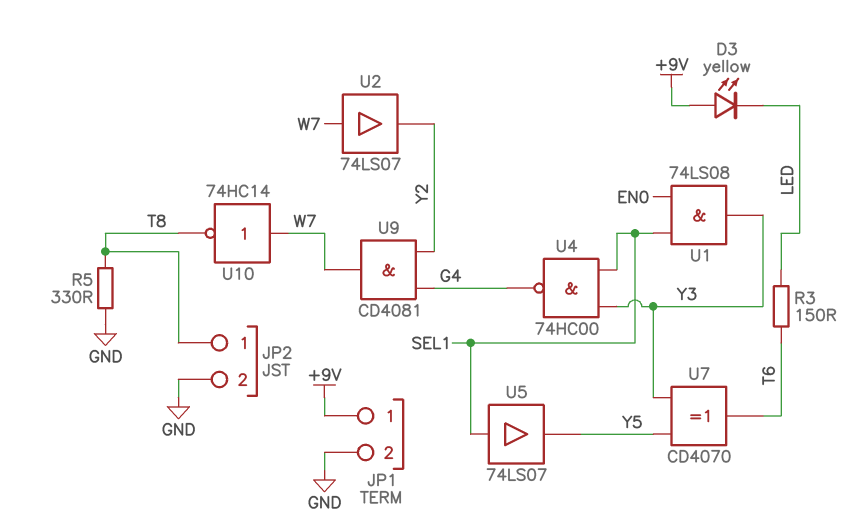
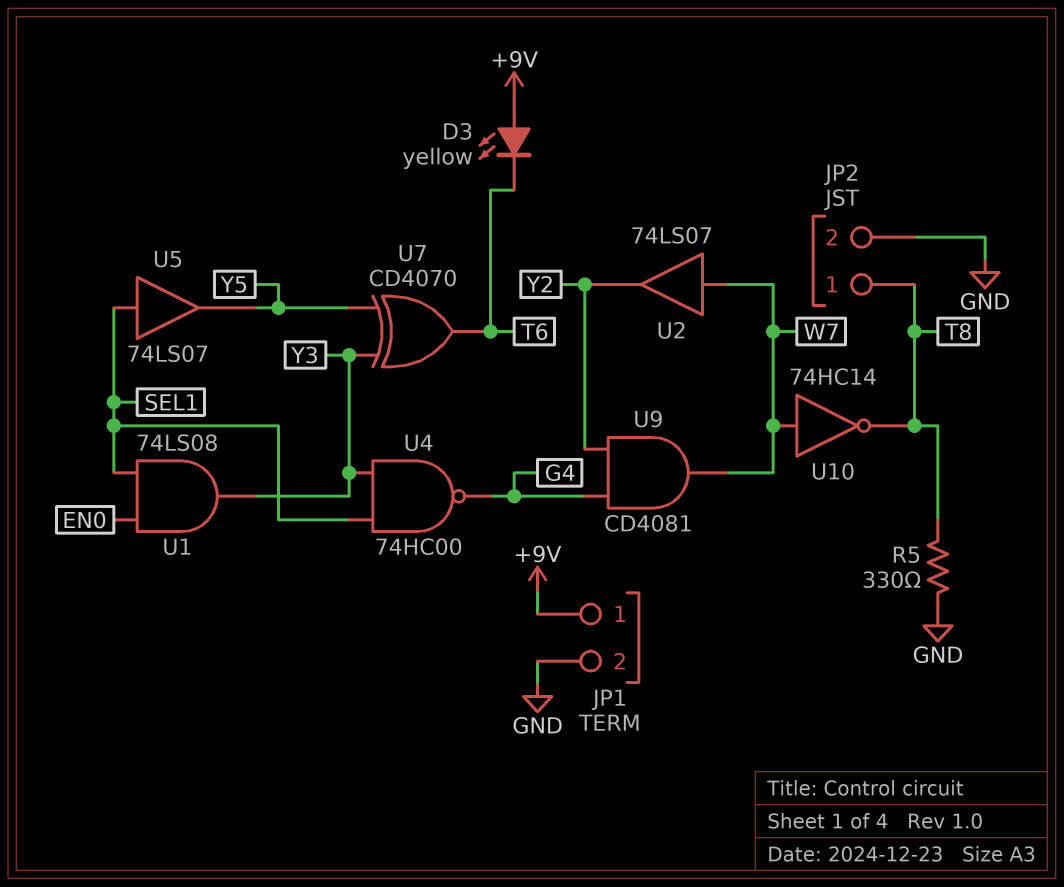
D3: LED yellow (A +9V, K LED) -> LED yellow (A +9V, K T6)
R3: 150 (LED, T6) -> none

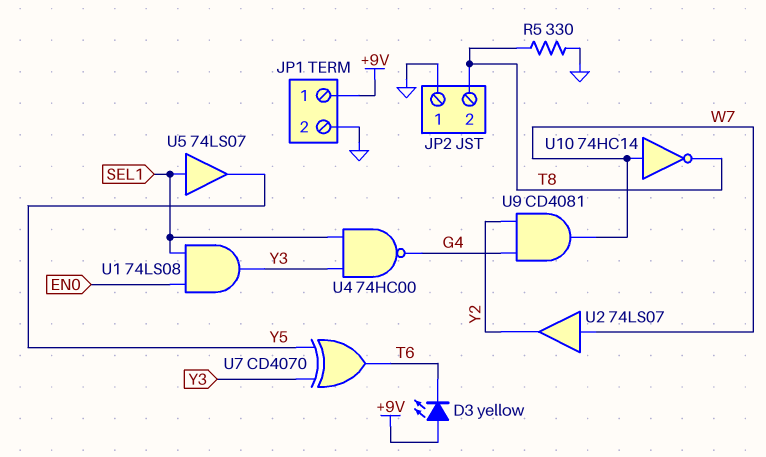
JP2 pin 1: T8 -> GND
JP2 pin 2: GND -> T8

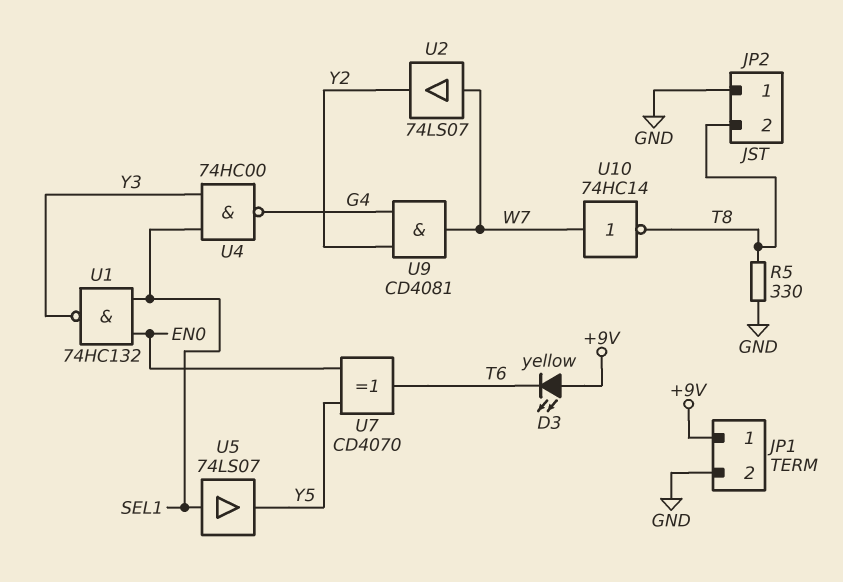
U1: AND 74LS08 (in EN0, in SEL1, out Y3) -> NAND 74HC132 (in EN0, in SEL1, out Y3)
U7: XOR CD4070 (in Y3, in Y5, out T6) -> XOR CD4070 (in EN0, in Y5, out T6)

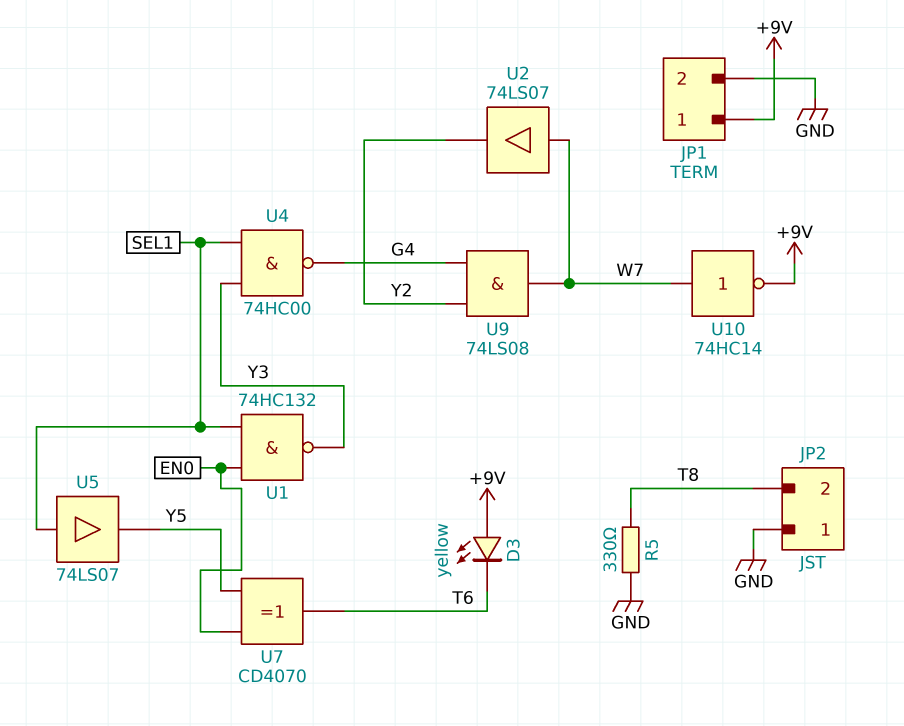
U9: AND CD4081 (in G4, in Y2, out W7) -> AND 74LS08 (in G4, in Y2, out W7)
U10: NOT 74HC14 (in W7, out T8) -> NOT 74HC14 (in W7, out +9V)

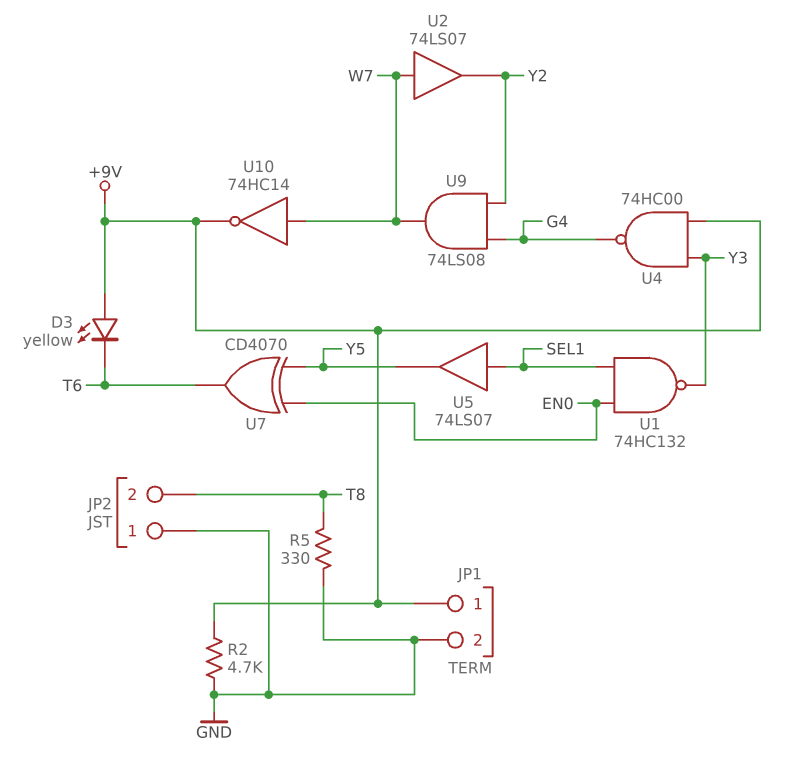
R2: none -> 4.7k (+9V, GND)
U4: NAND 74HC00 (in SEL1, in Y3, out G4) -> NAND 74HC00 (in +9V, in Y3, out G4)

